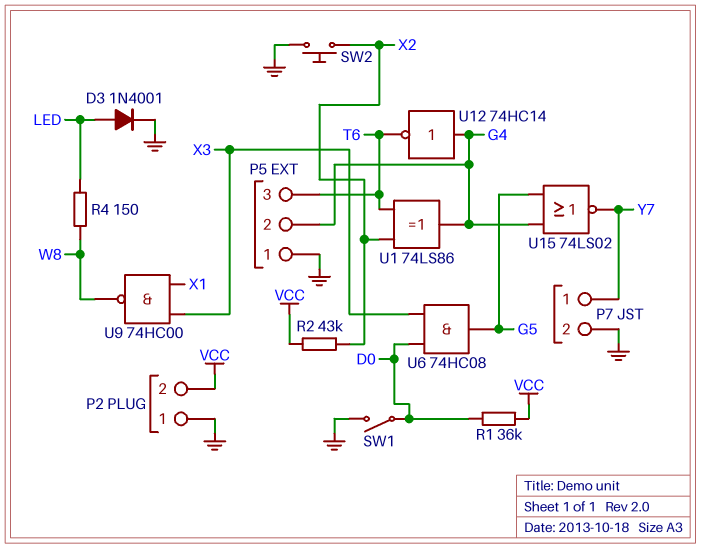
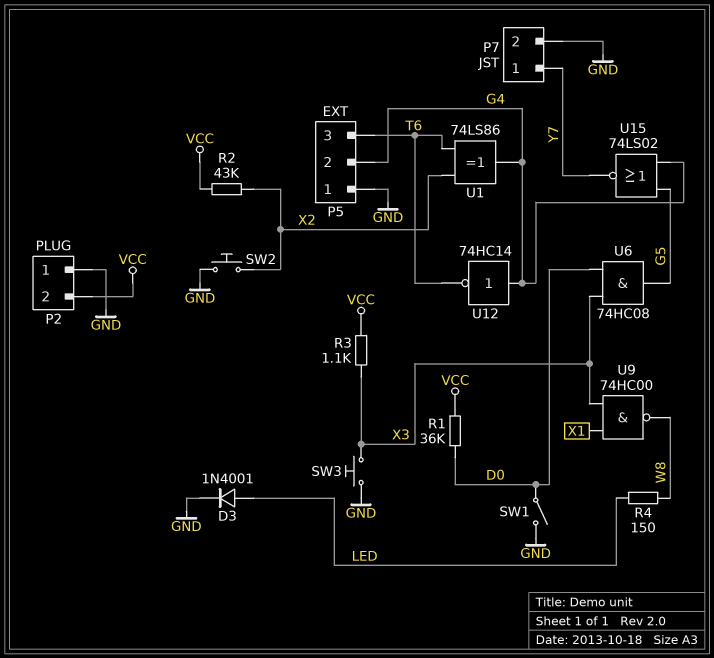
R3: none -> 1.1k (VCC, X3)
SW3: none -> button (GND, X3)

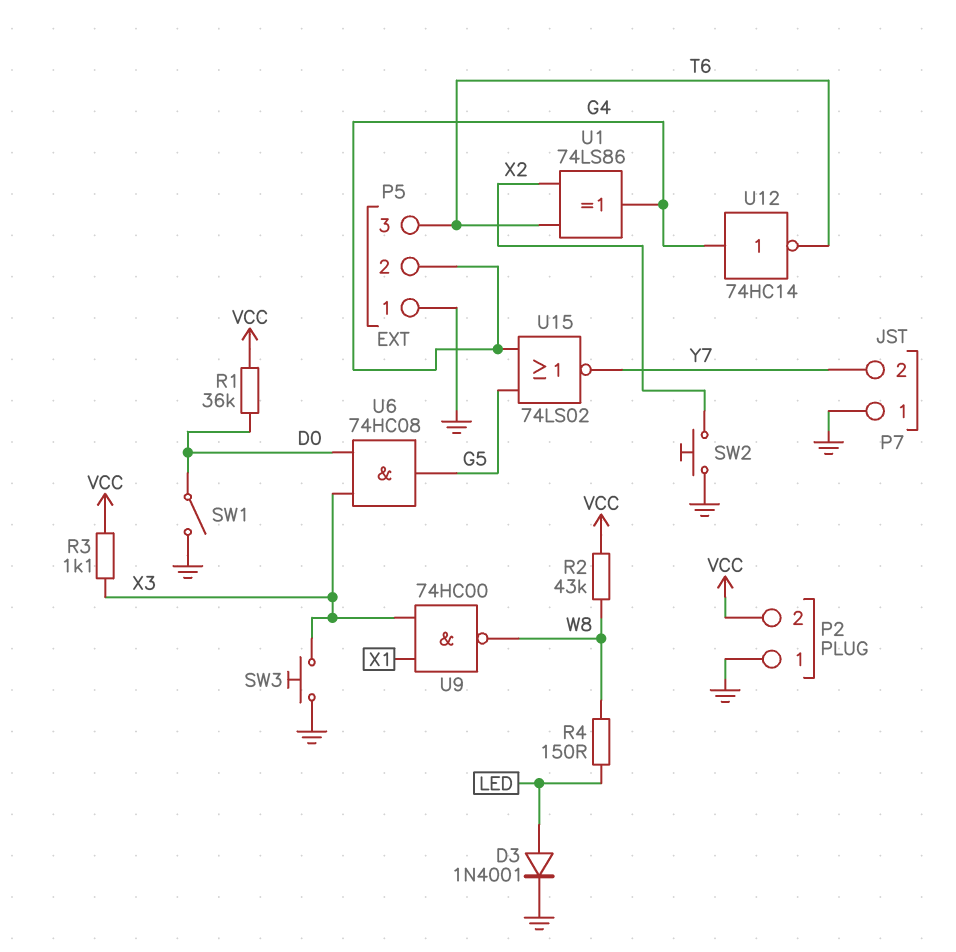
P7 pin 1: Y7 -> GND
P7 pin 2: GND -> Y7
R2: 43k (VCC, X2) -> 43k (VCC, W8)

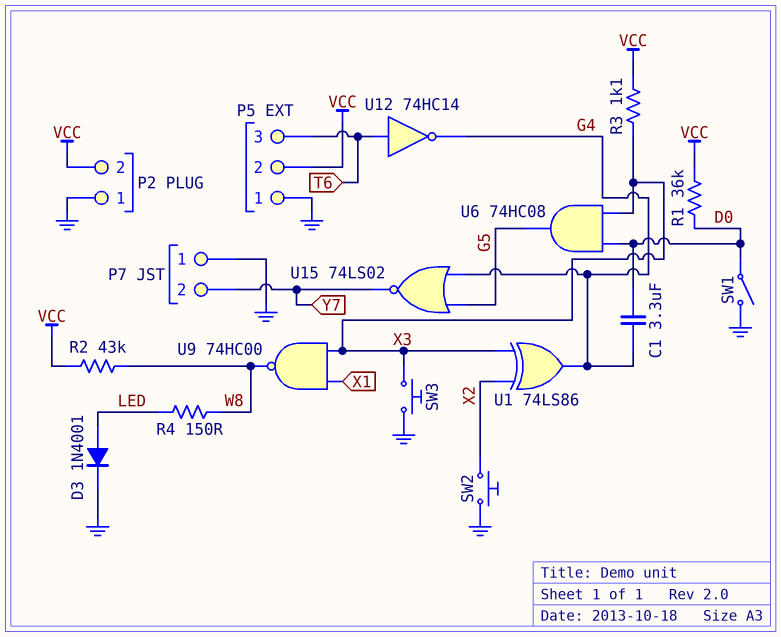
C1: none -> 3.3uF (D0, G4)
P5 pin 2: G4 -> VCC
U1: XOR 74LS86 (in T6, in X2, out G4) -> XOR 74LS86 (in X2, in X3, out G4)
U12: NOT 74HC14 (in G4, out T6) -> NOT 74HC14 (in T6, out G4)

